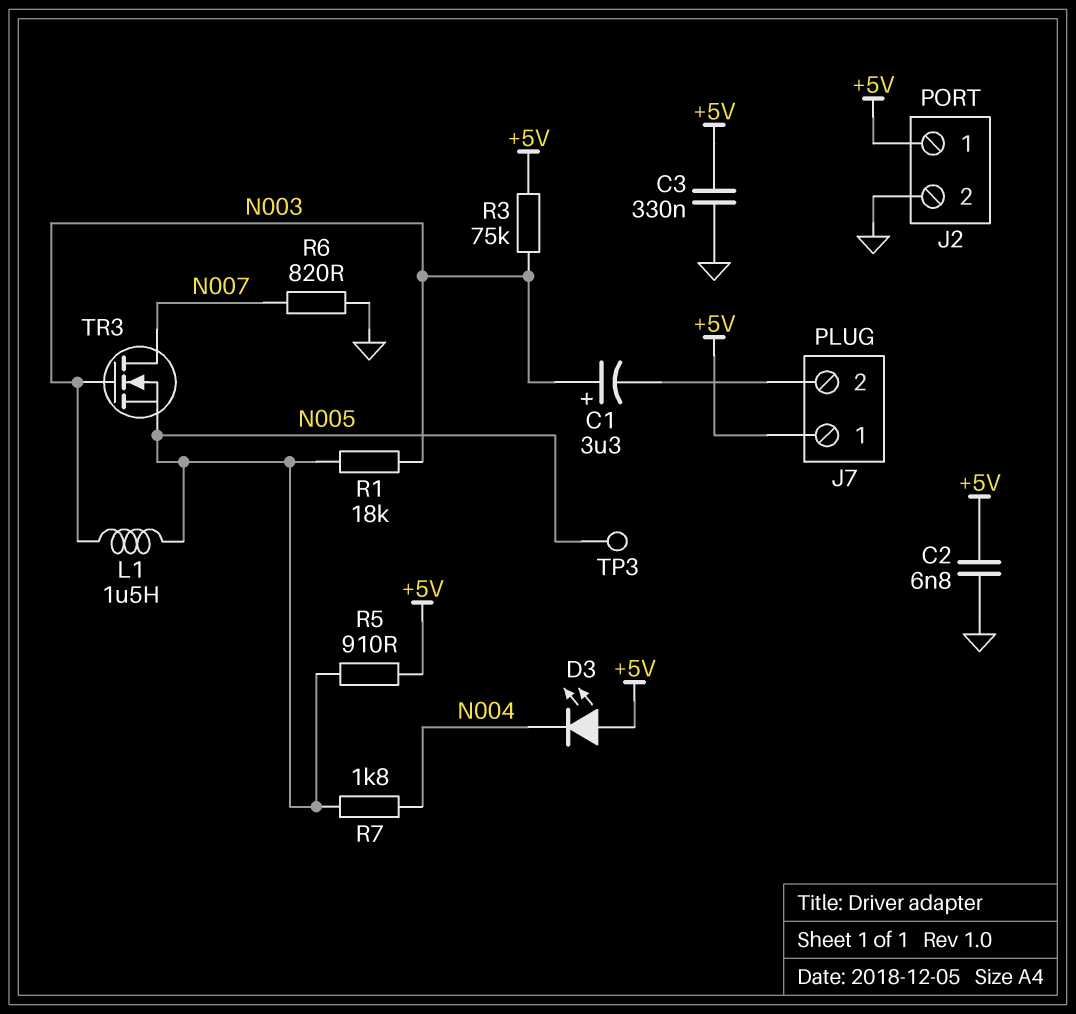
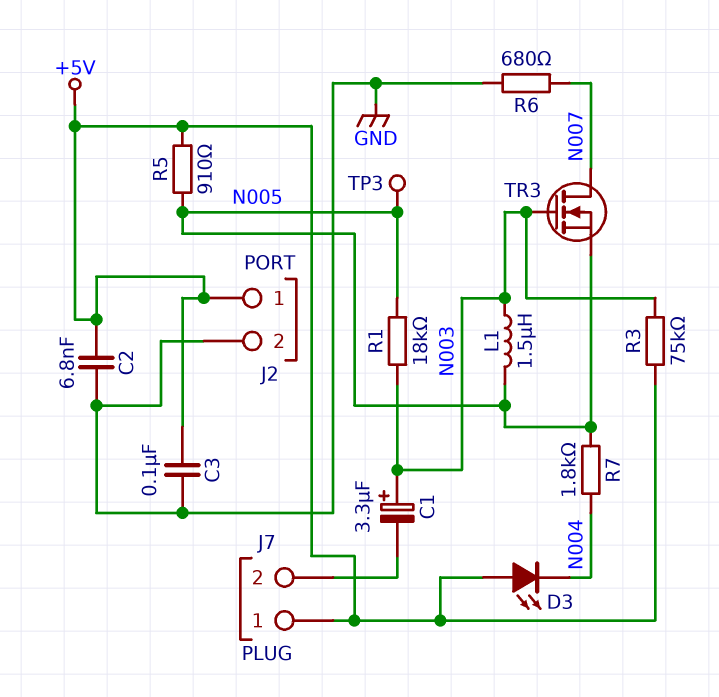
C3: 330nF (+5V, GND) -> 100nF (+5V, GND)
R6: 820 (GND, N007) -> 680 (GND, N007)

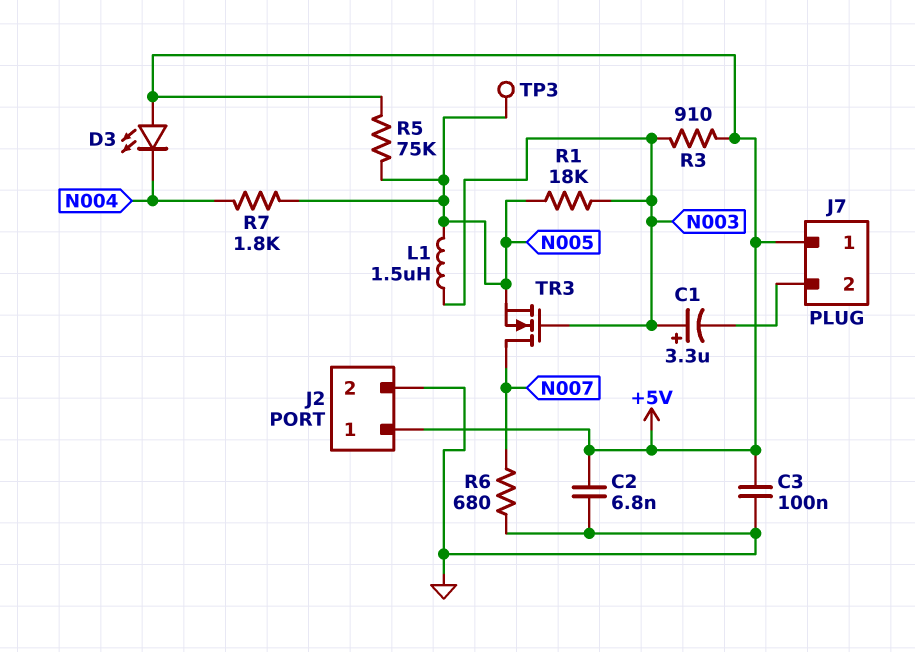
R3: 75k (+5V, N003) -> 910 (+5V, N003)
R5: 910 (+5V, N005) -> 75k (+5V, N005)

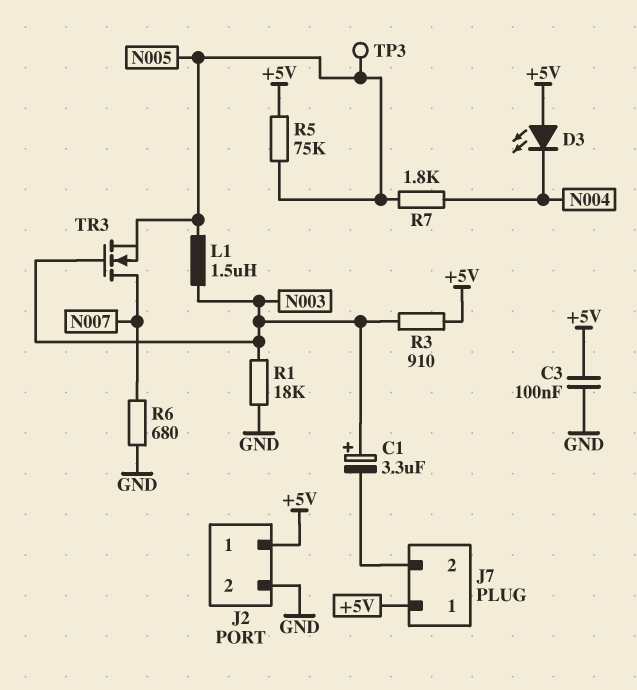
C2: 6.8nF (+5V, GND) -> none
R1: 18k (N003, N005) -> 18k (GND, N003)

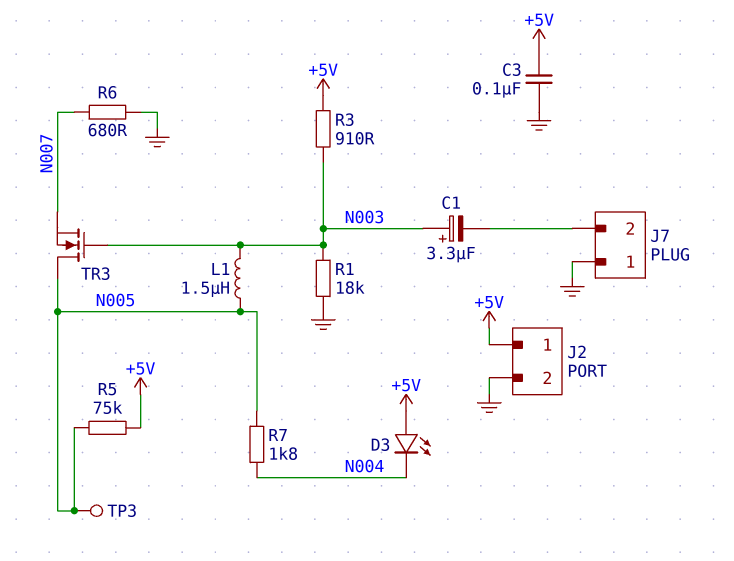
J7 pin 1: +5V -> GND
TR3: NMOS (G N003, D N007, S N005) -> NMOS (G N003, D N005, S N007)

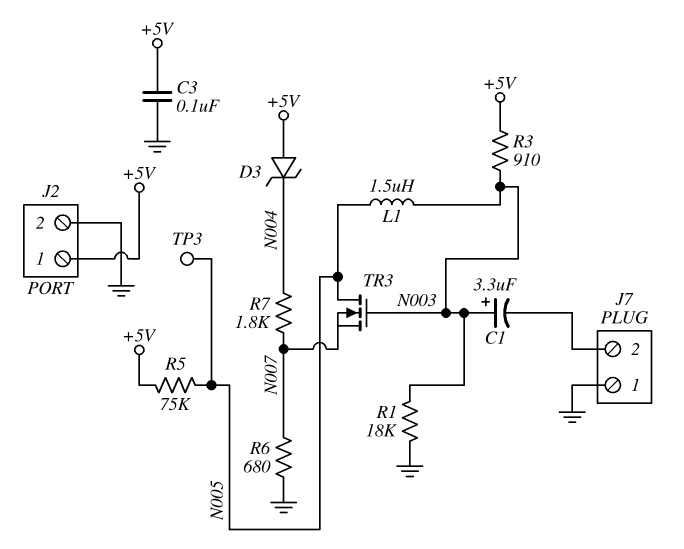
D3: LED (A +5V, K N004) -> zener (A +5V, K N004)
R7: 1.8k (N004, N005) -> 1.8k (N004, N007)

